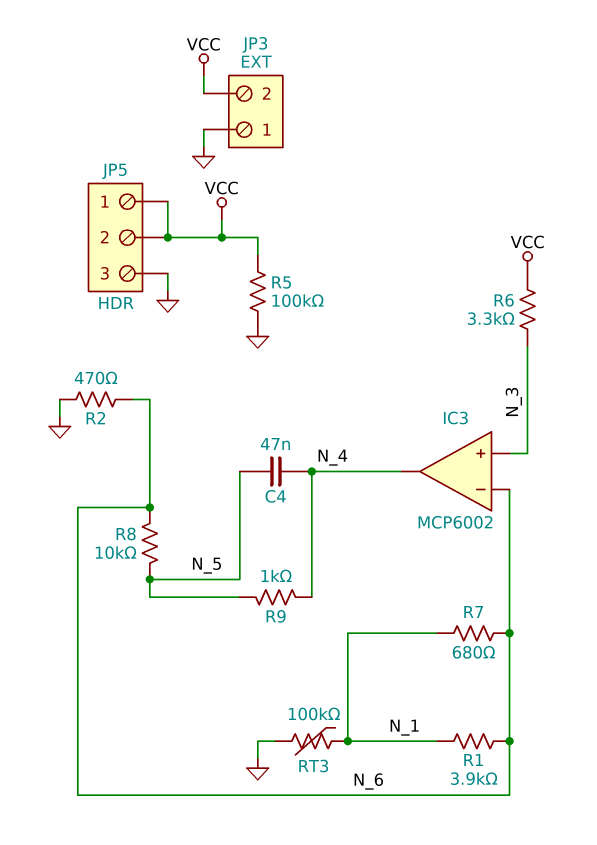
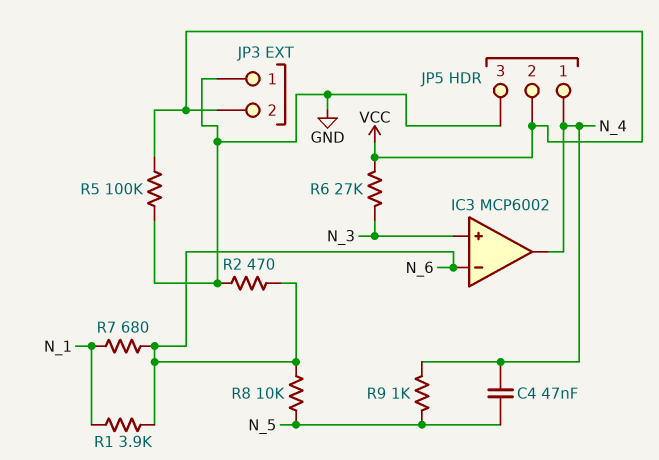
JP5 pin 1: VCC -> N_4
R6: 3.3k (N_3, VCC) -> 27k (N_3, VCC)
RT3: 100k (GND, N_1) -> none

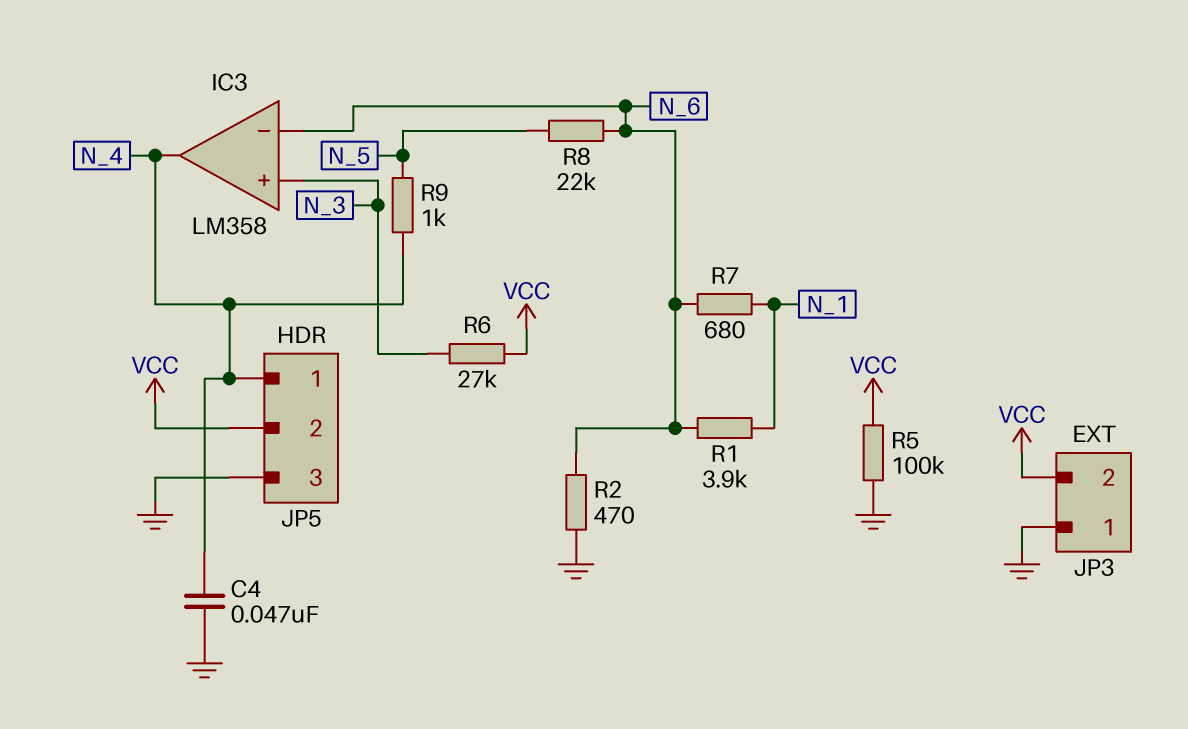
C4: 47nF (N_4, N_5) -> 47nF (GND, N_4)
IC3: MCP6002 -> LM358
R8: 10k (N_5, N_6) -> 22k (N_5, N_6)

